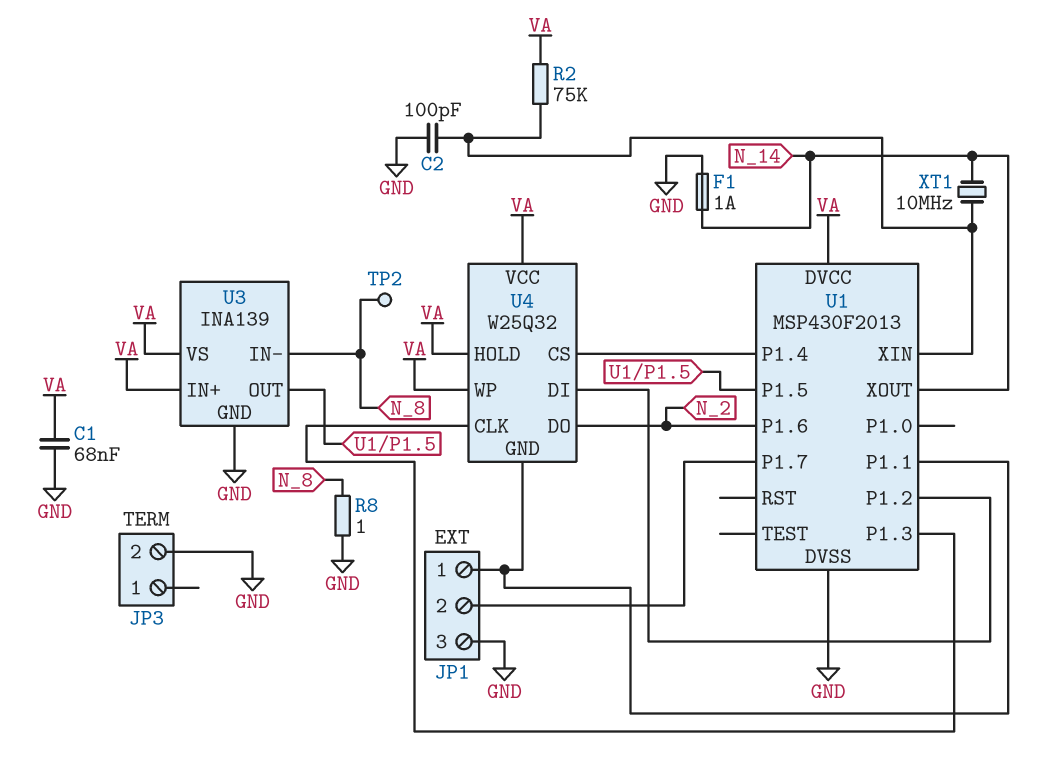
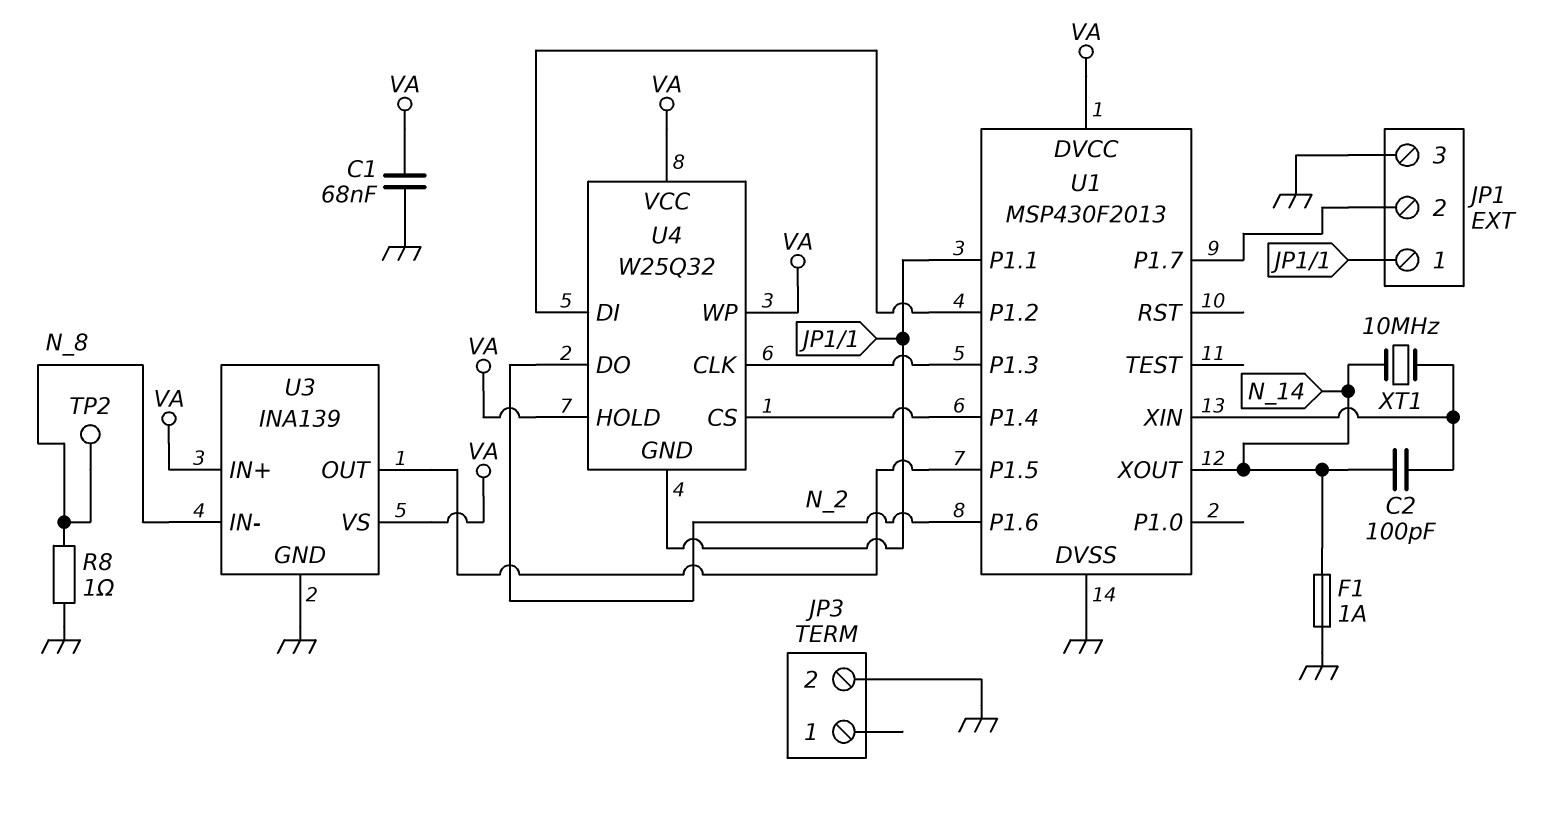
C2: 100pF (GND, U1/XIN) -> 100pF (N_14, U1/XIN)
R2: 75k (U1/XIN, VA) -> none

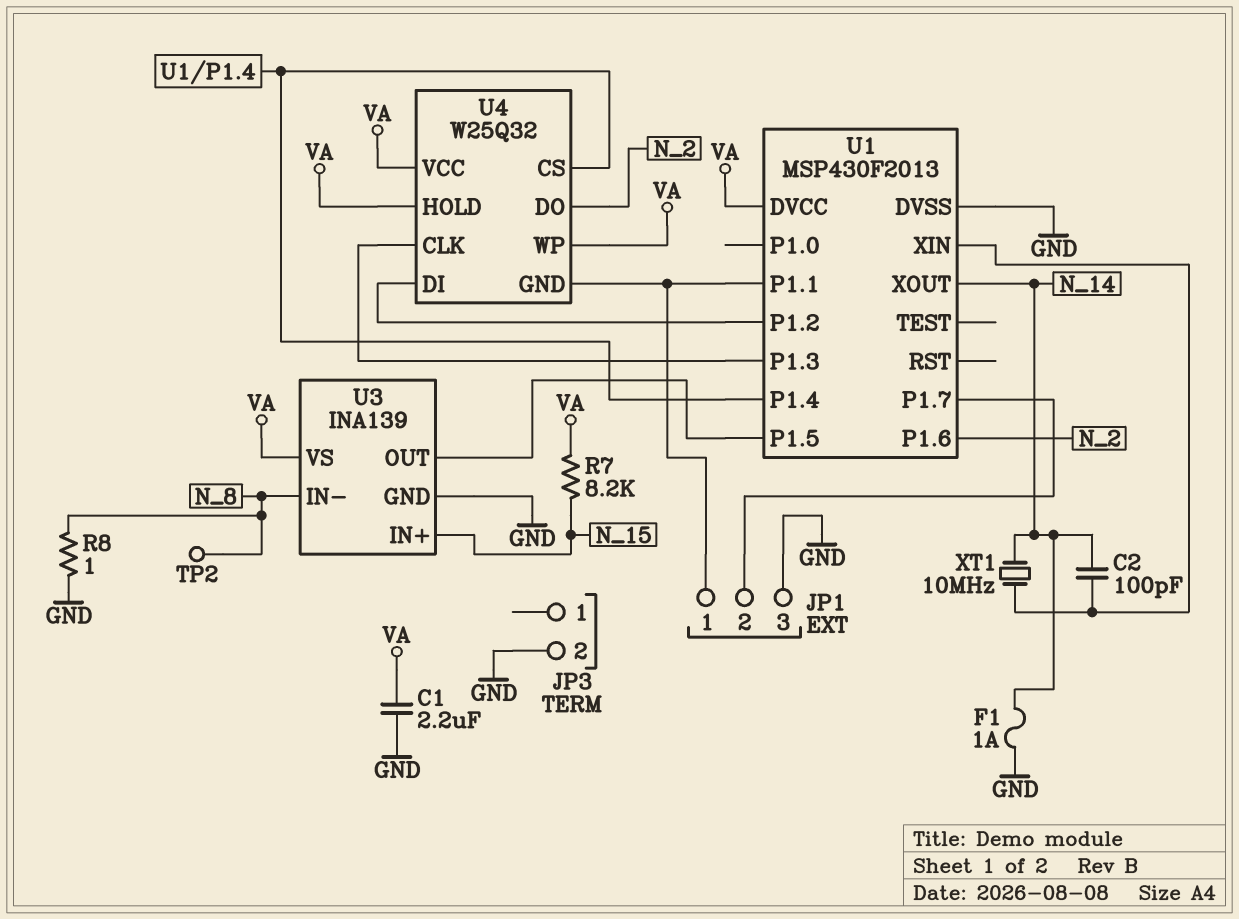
C1: 68nF (GND, VA) -> 2.2uF (GND, VA)
R7: none -> 8.2k (N_15, VA)
U3 pin IN+: VA -> N_15

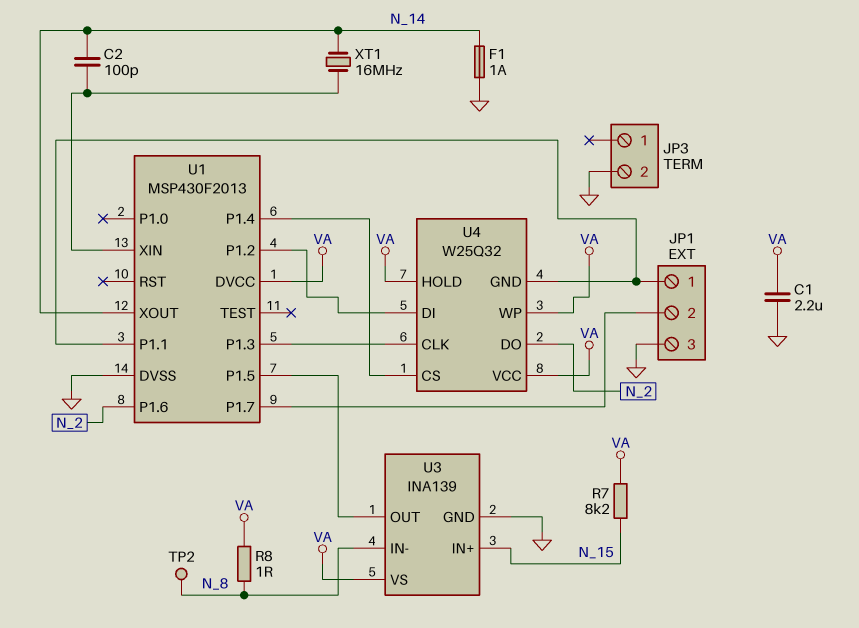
R8: 1 (GND, N_8) -> 1 (N_8, VA)
XT1: 10MHz (N_14, U1/XIN) -> 16MHz (N_14, U1/XIN)

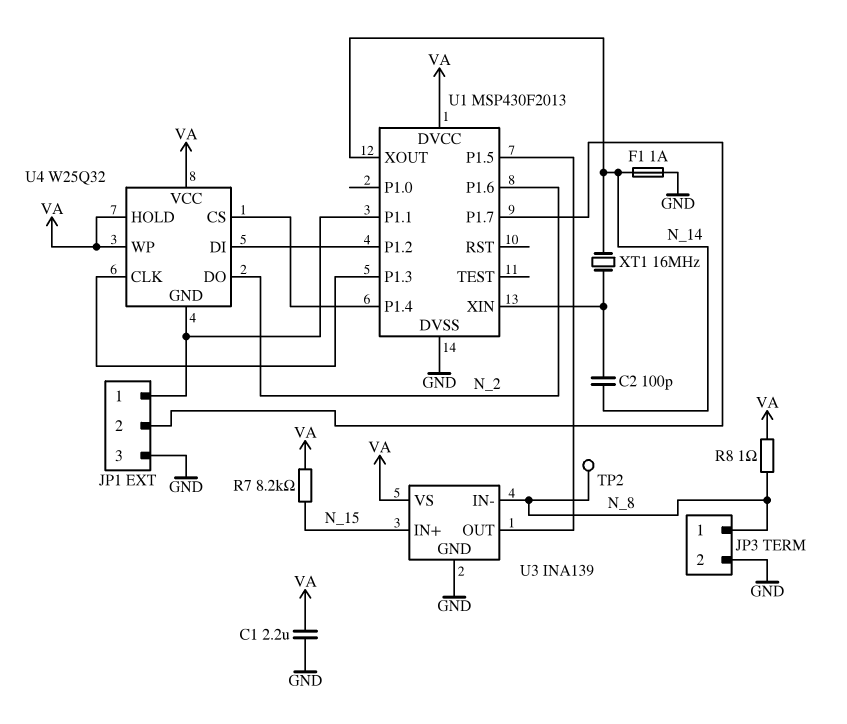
JP3 pin 1: none -> N_8

